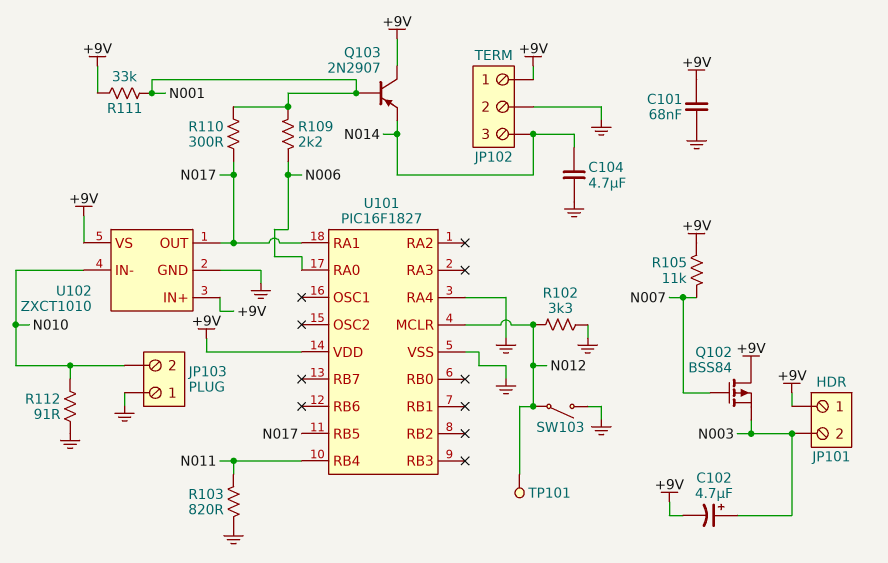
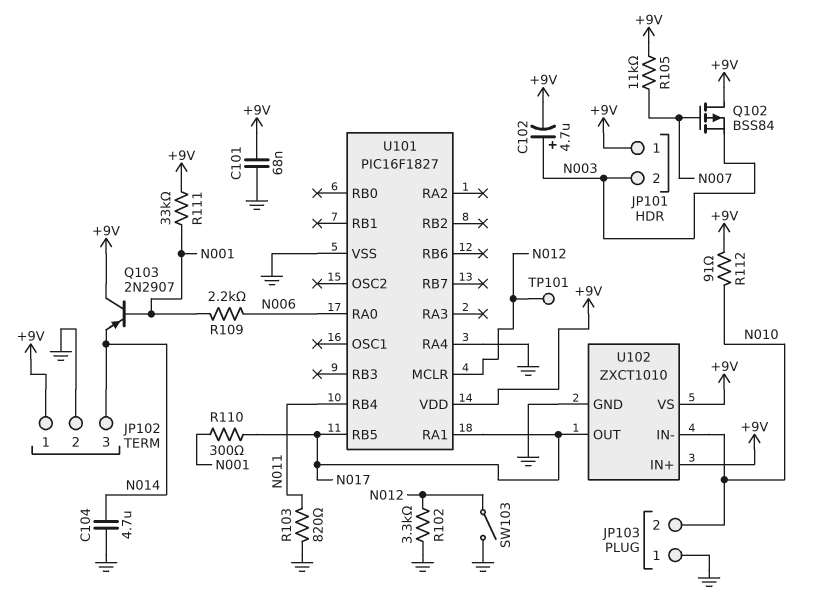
R112: 91 (GND, N010) -> 91 (+9V, N010)

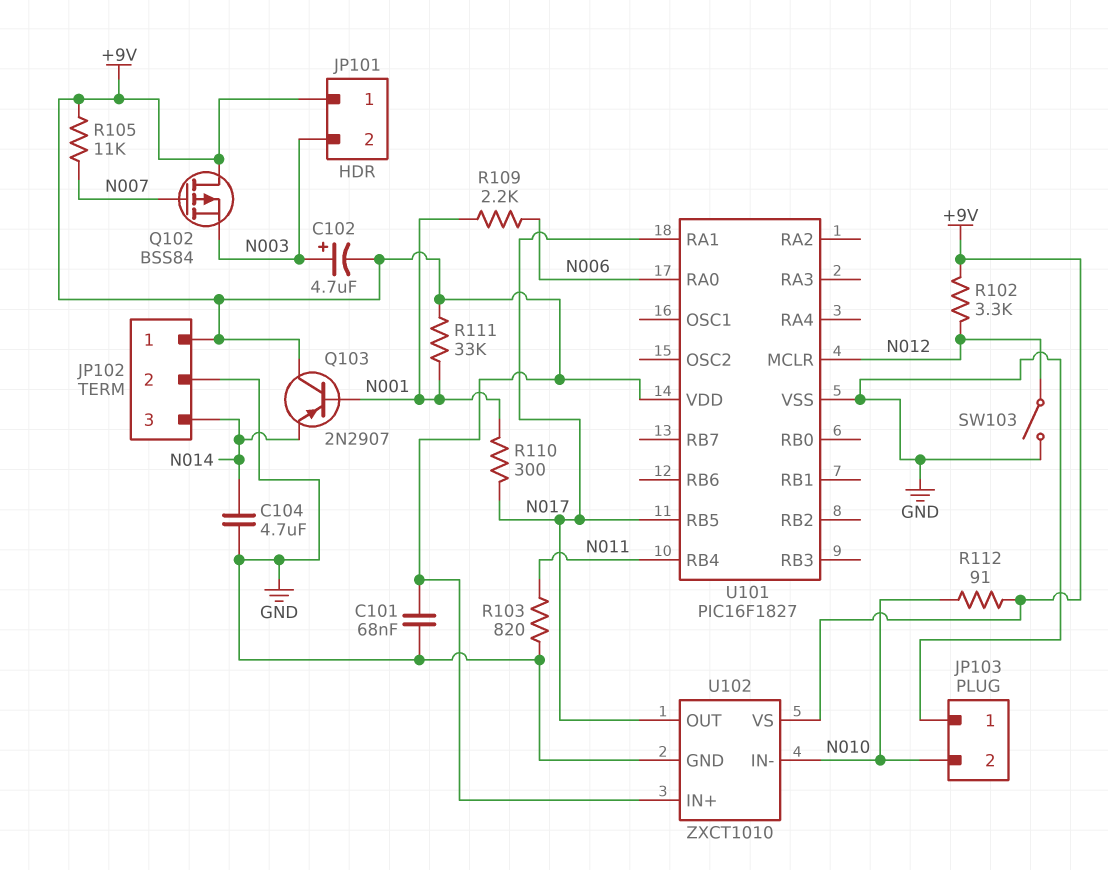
R102: 3.3k (GND, N012) -> 3.3k (+9V, N012)
TP101: test point (N012) -> none
U101 pin RA4: GND -> none

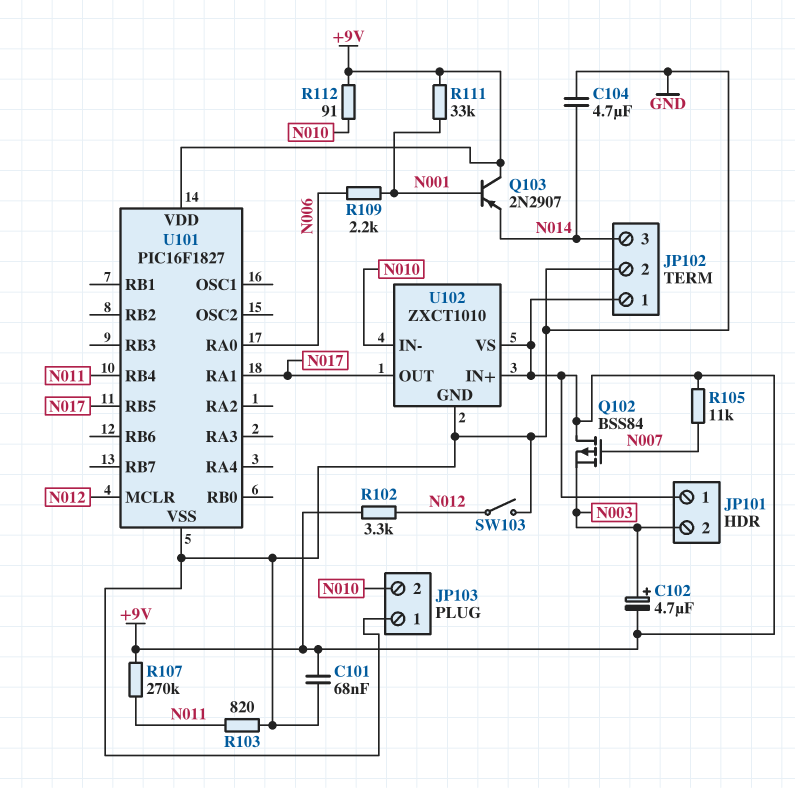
R107: none -> 270k (+9V, N011)
R110: 300 (N001, N017) -> none

